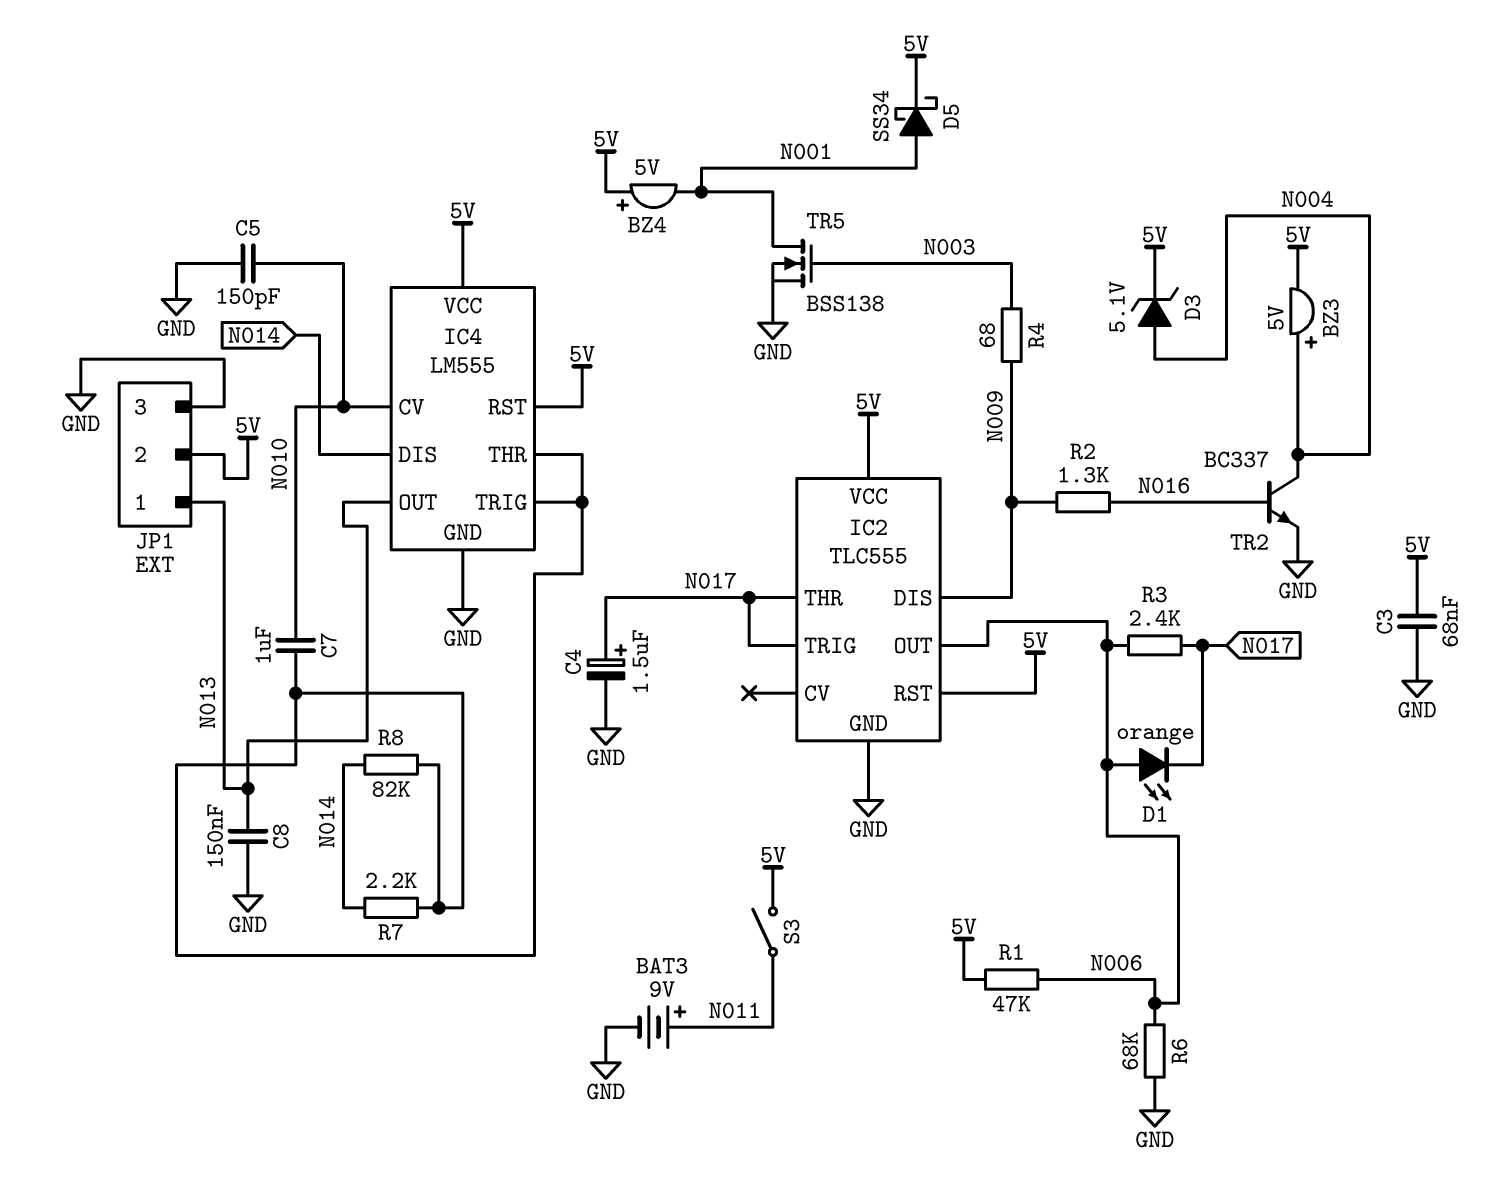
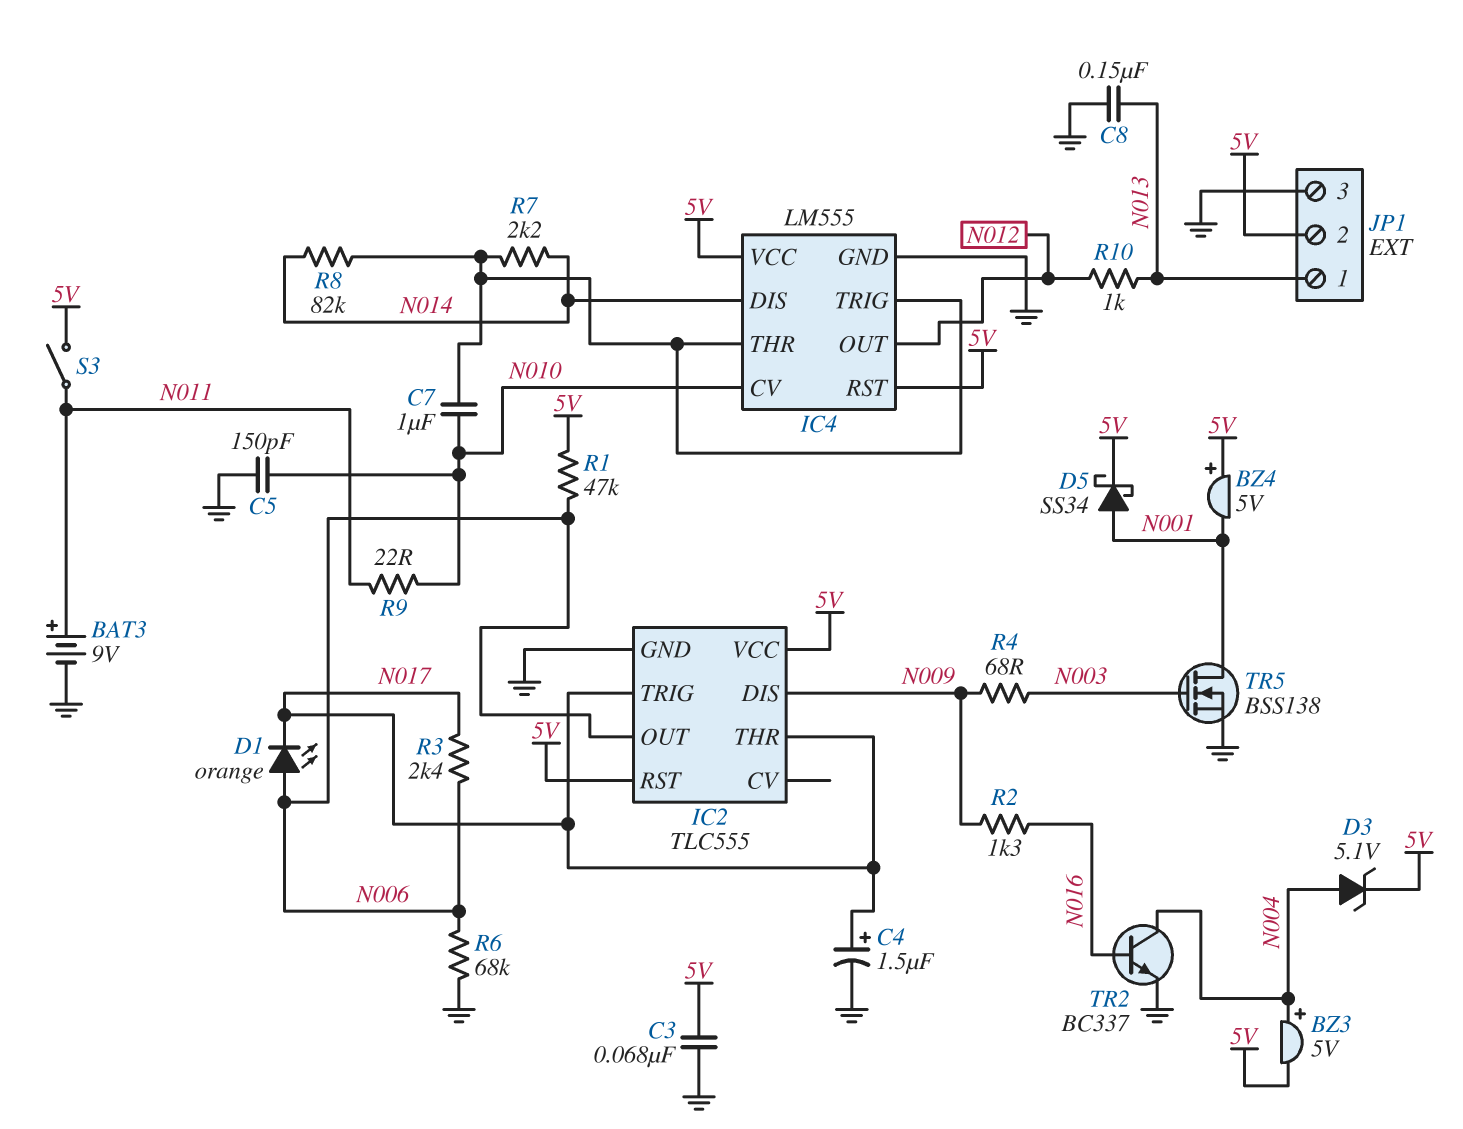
IC4 pin OUT: N013 -> N012
R9: none -> 22 (N010, N011)
R10: none -> 1k (N012, N013)

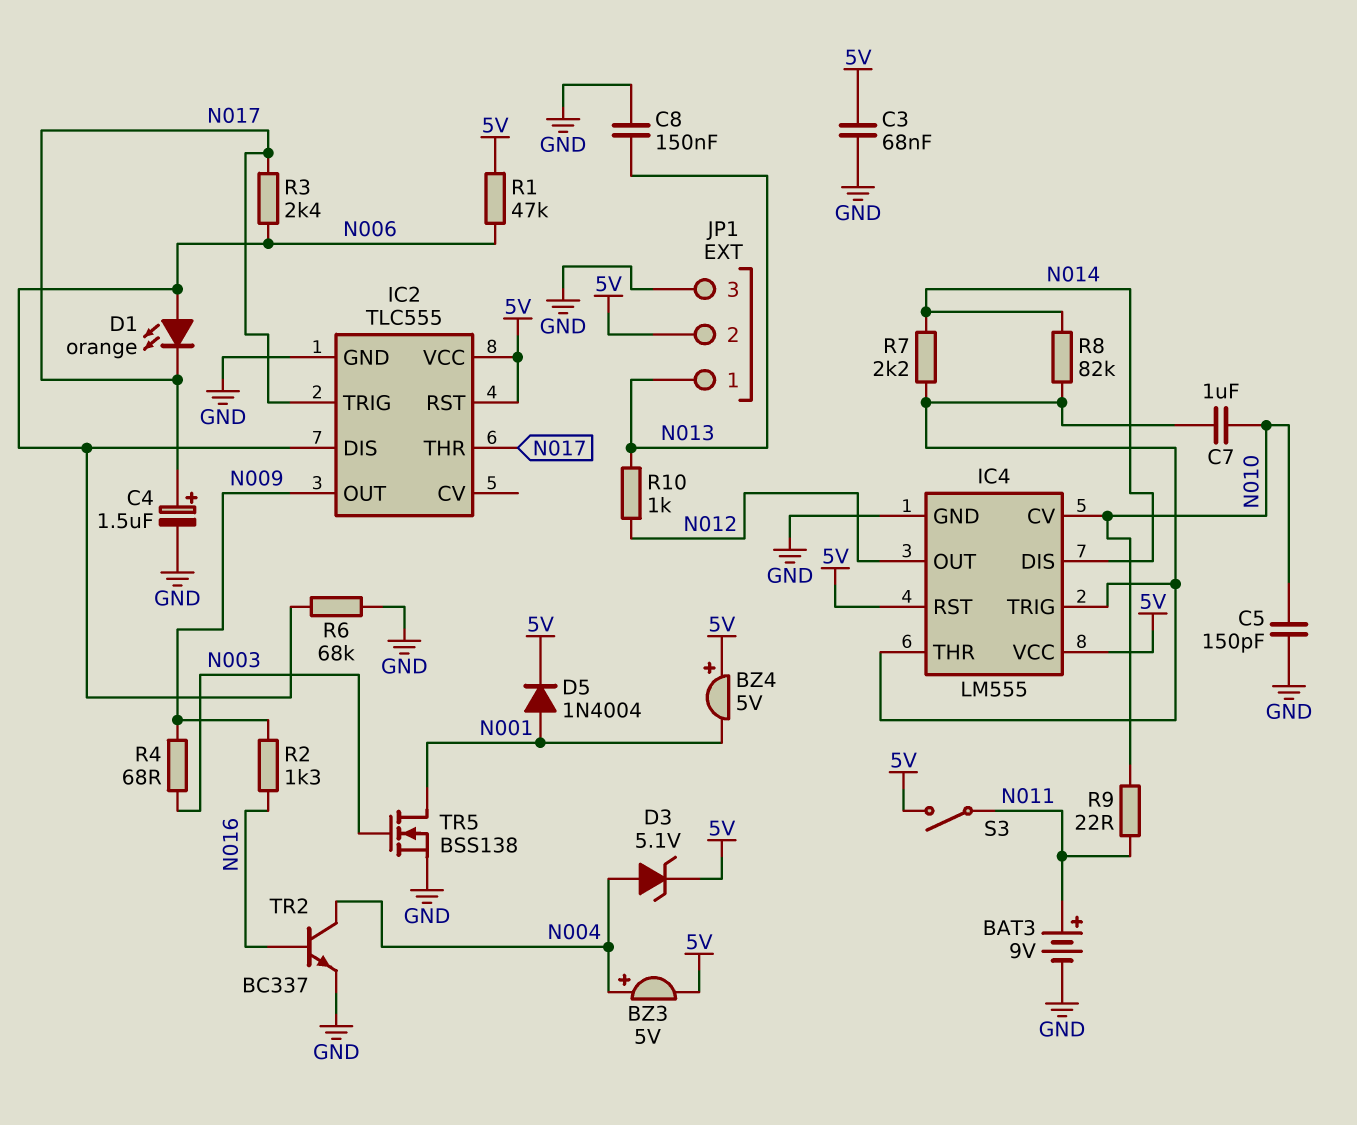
D5: schottky SS34 (A N001, K 5V) -> diode 1N4004 (A N001, K 5V)
IC2 pin DIS: N009 -> N006
IC2 pin OUT: N006 -> N009

